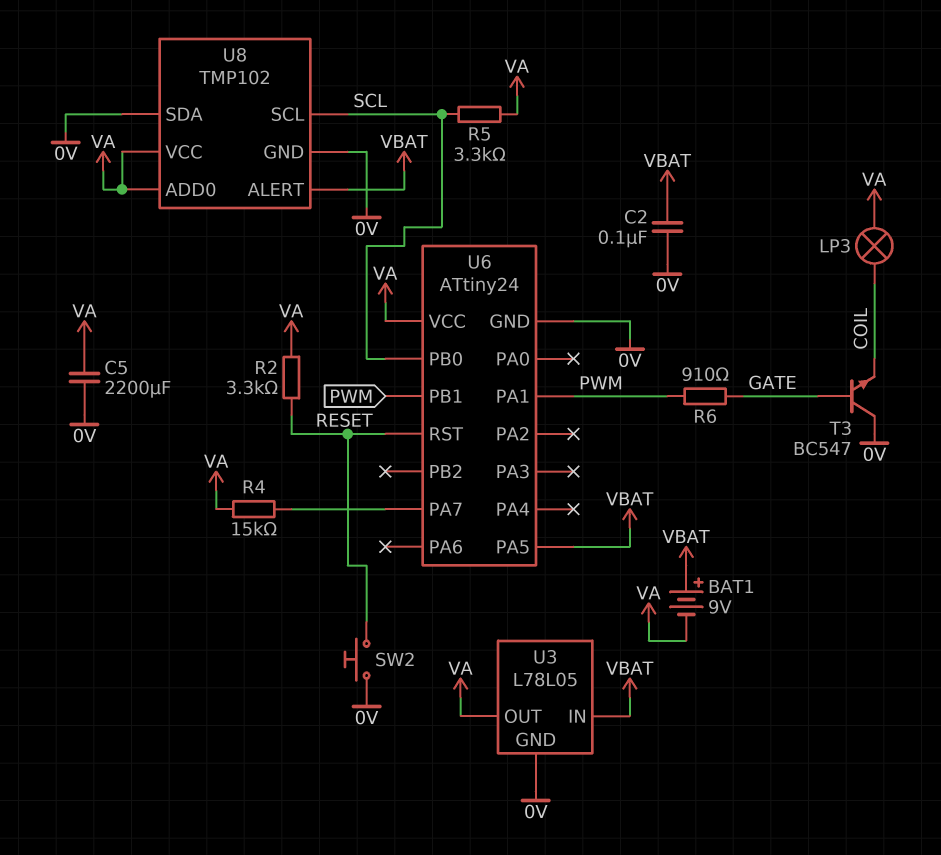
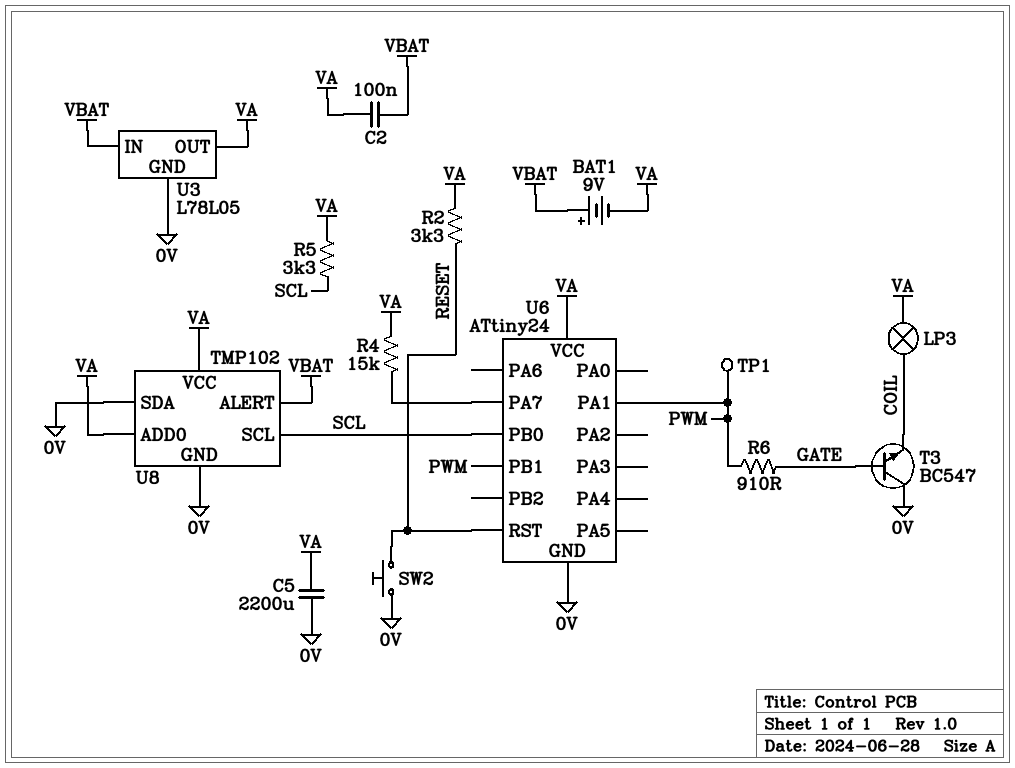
C2: 100nF (0V, VBAT) -> 100nF (VA, VBAT)
TP1: none -> test point (PWM)
U6 pin PA5: VBAT -> none

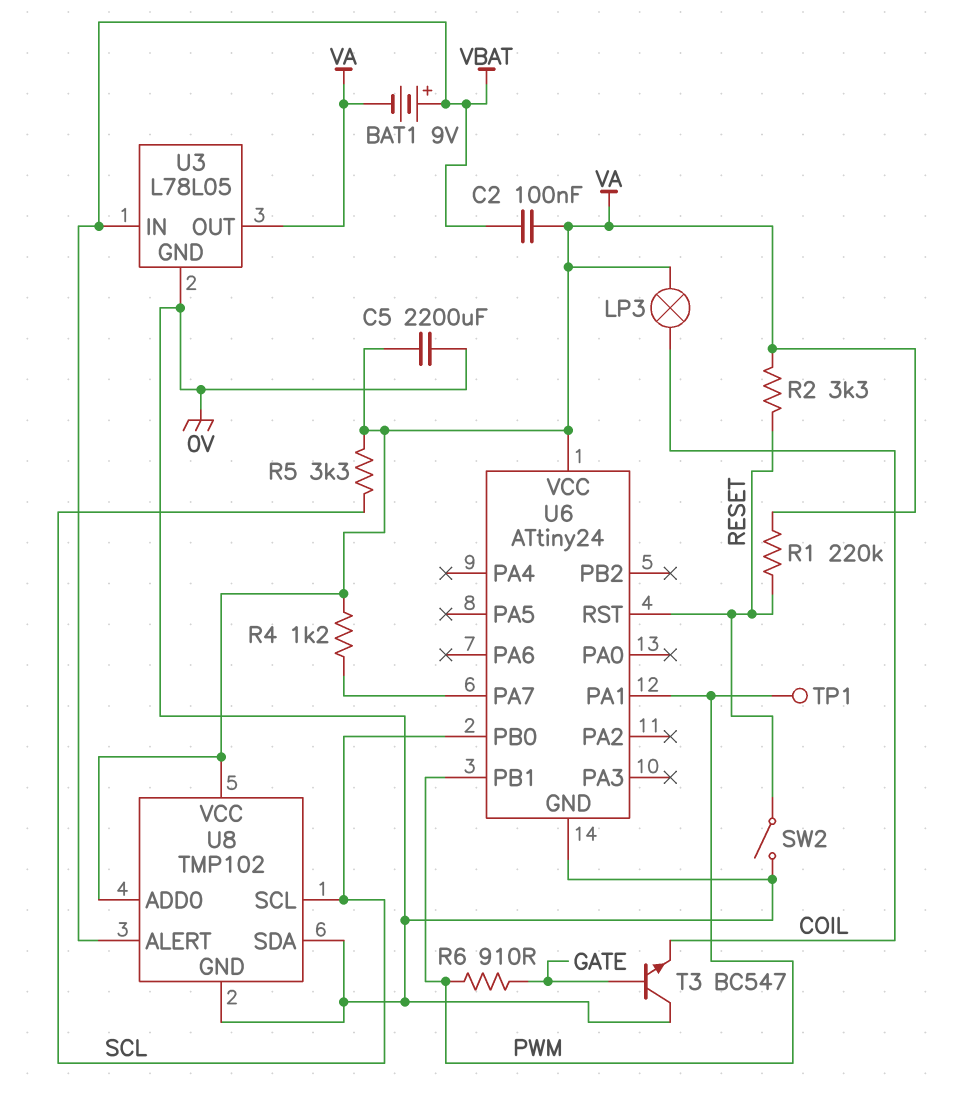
R1: none -> 220k (RESET, VA)
R4: 15k (U6/PA7, VA) -> 1.2k (U6/PA7, VA)
SW2: button (0V, RESET) -> switch (0V, RESET)

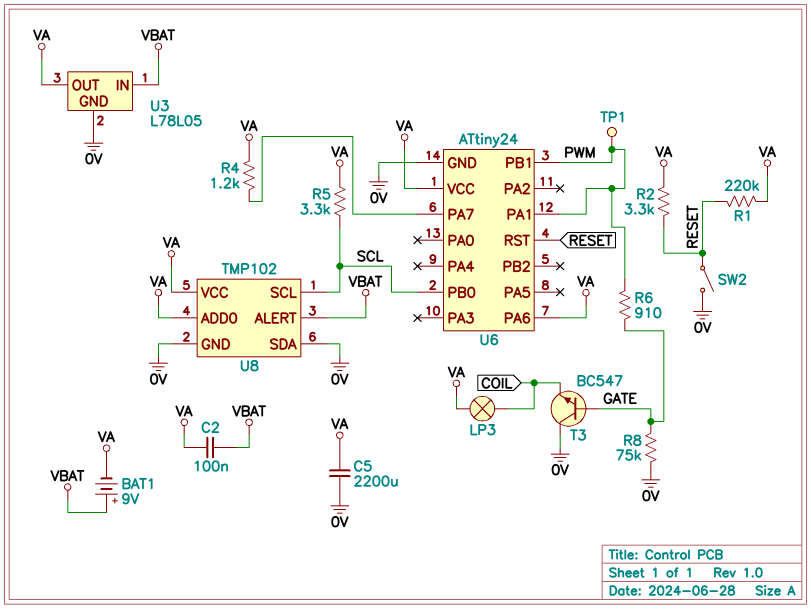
R8: none -> 75k (0V, GATE)
U6 pin PA6: none -> VA

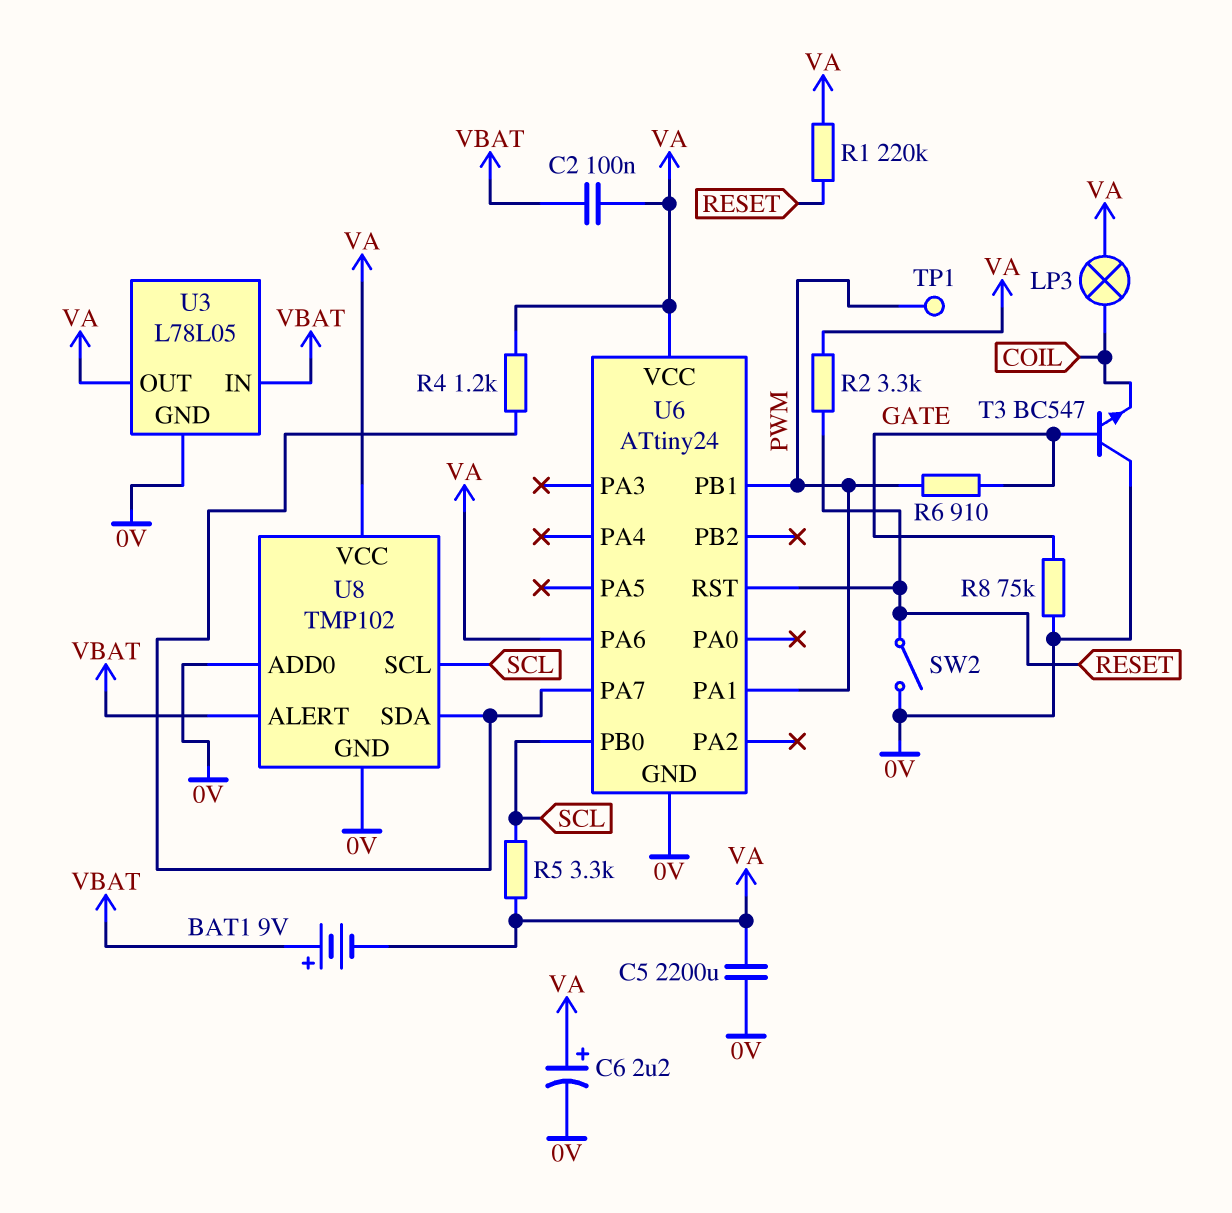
C6: none -> 2.2uF (plus VA, minus 0V)
U8 pin ADD0: VA -> 0V
U8 pin SDA: 0V -> U6/PA7

